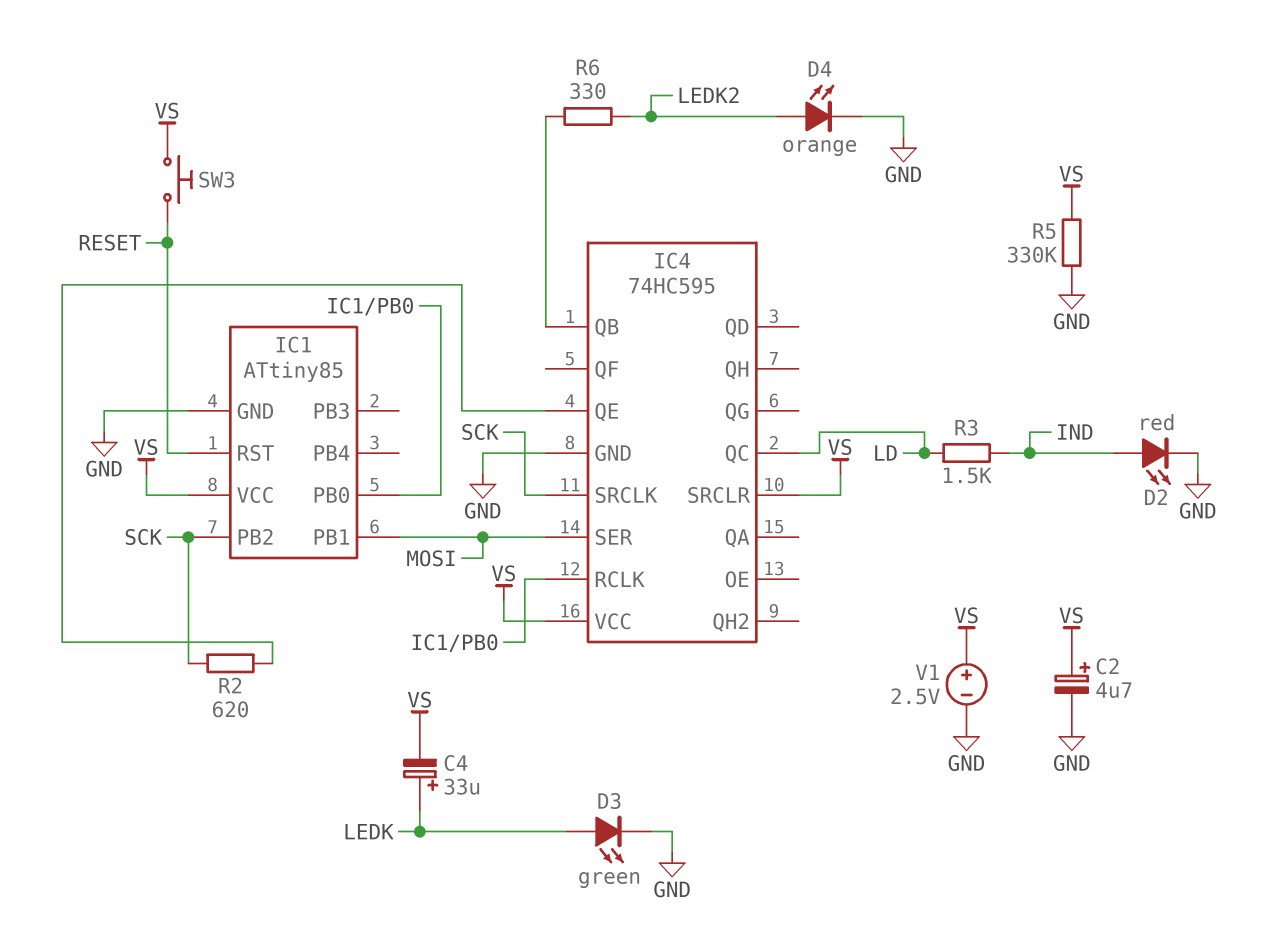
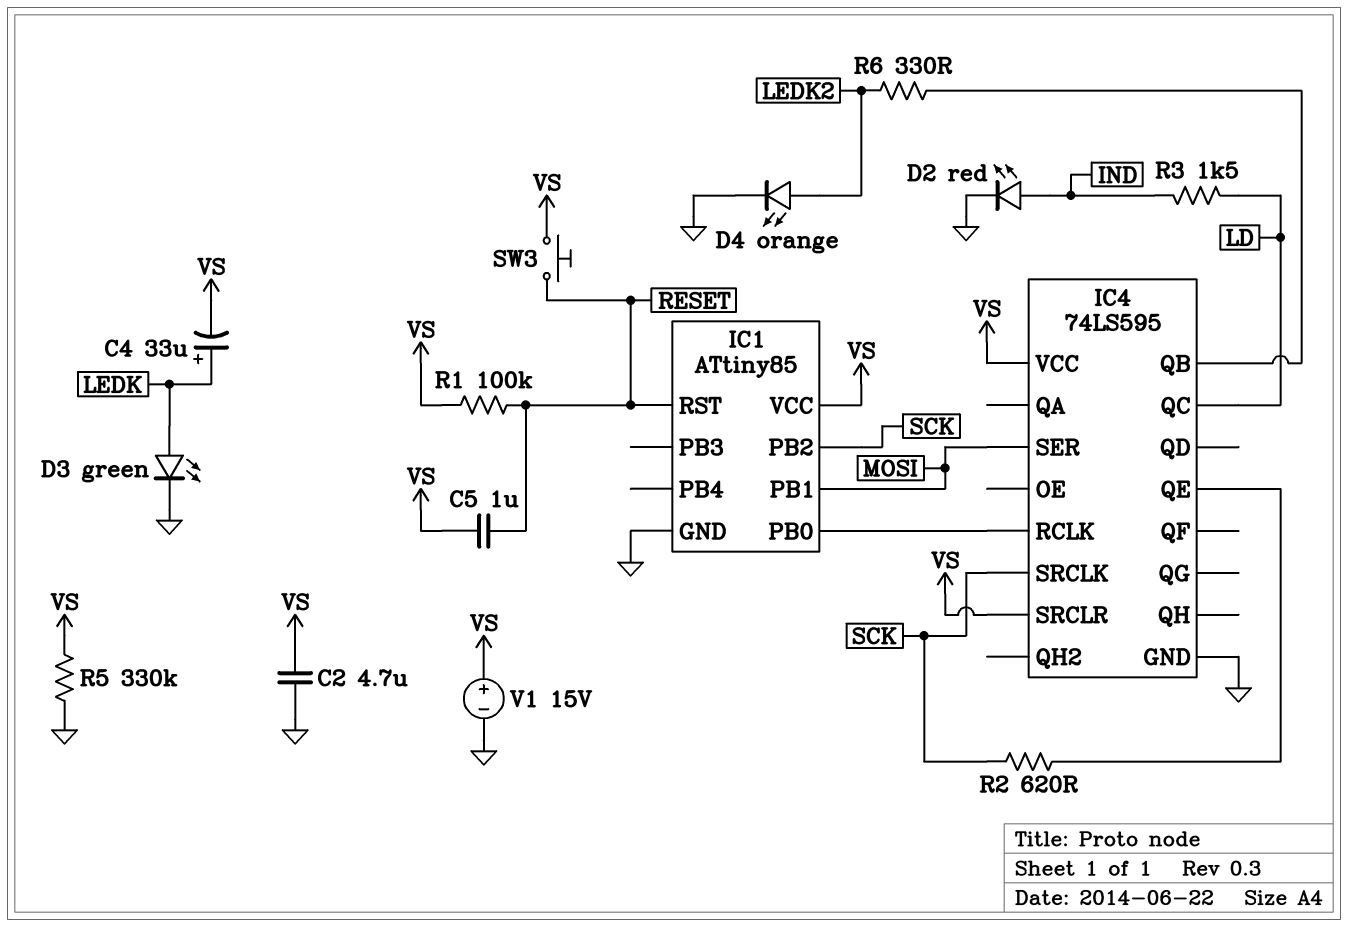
C2: 4.7uF (plus VS, minus GND) -> 4.7uF (GND, VS)
C5: none -> 1uF (RESET, VS)
IC4: 74HC595 -> 74LS595
R1: none -> 100k (RESET, VS)
V1: 2.5V (plus VS, minus GND) -> 15V (plus VS, minus GND)

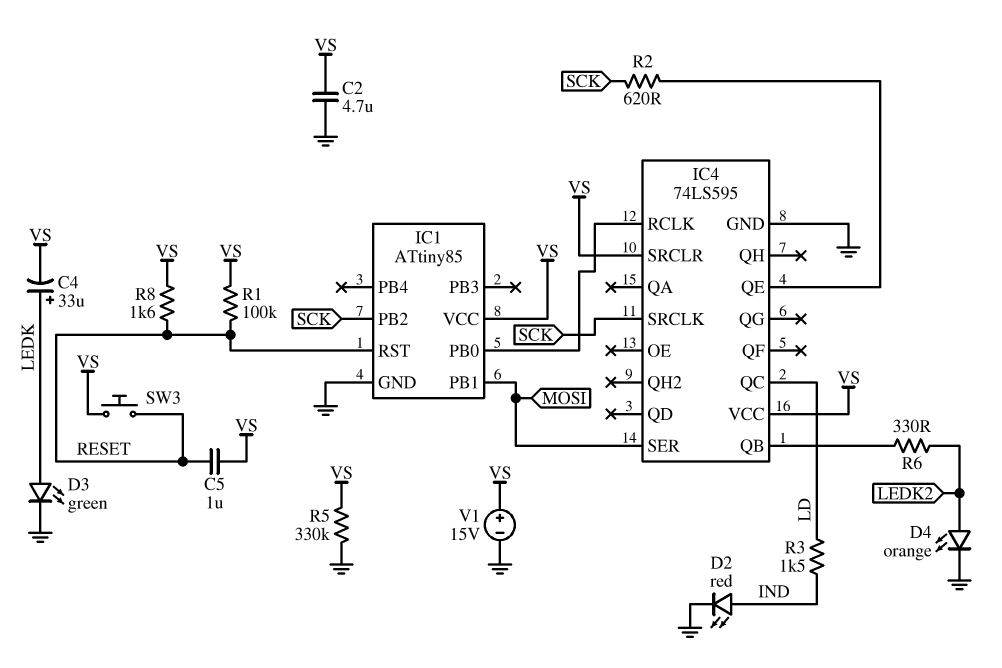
R8: none -> 1.6k (RESET, VS)

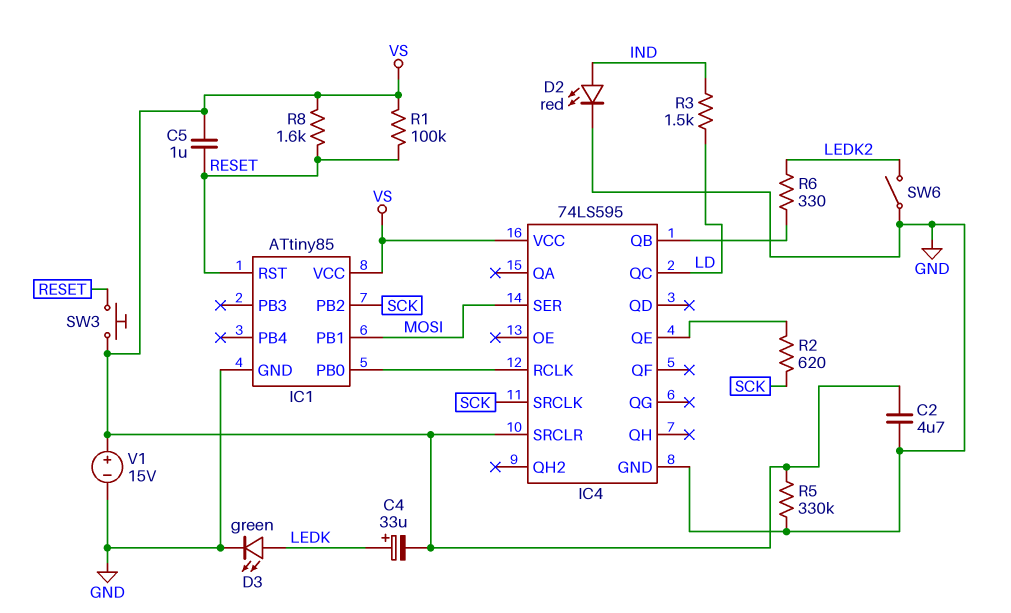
D4: LED orange (A LEDK2, K GND) -> none
SW6: none -> switch (GND, LEDK2)

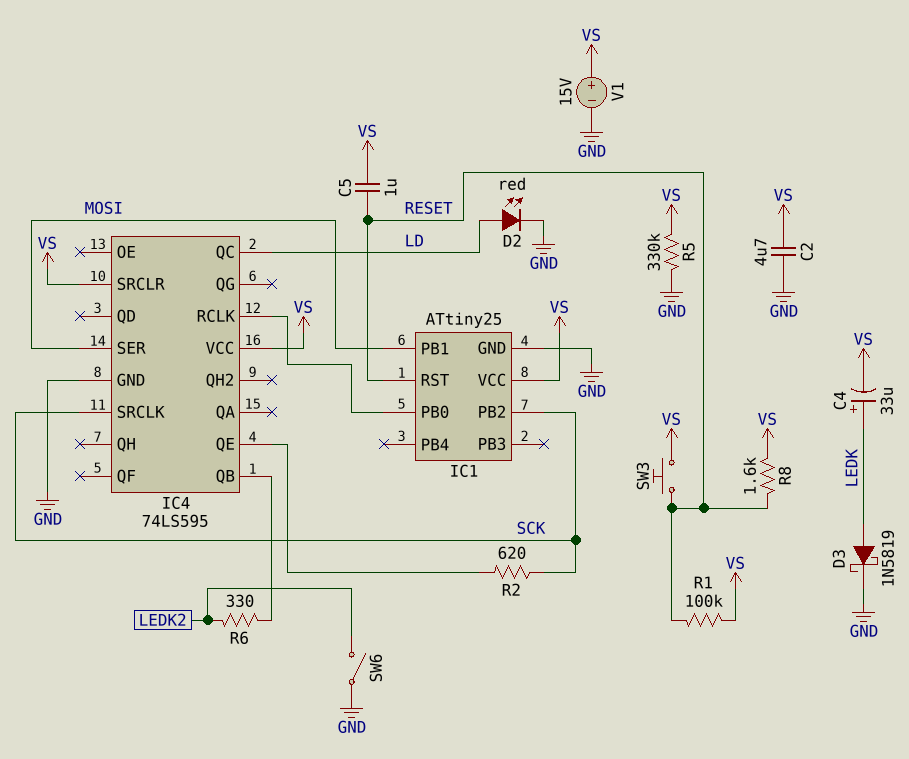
D2: LED red (A IND, K GND) -> LED red (A LD, K GND)
D3: LED green (A LEDK, K GND) -> schottky 1N5819 (A LEDK, K GND)
IC1: ATtiny85 -> ATtiny25
R3: 1.5k (IND, LD) -> none

